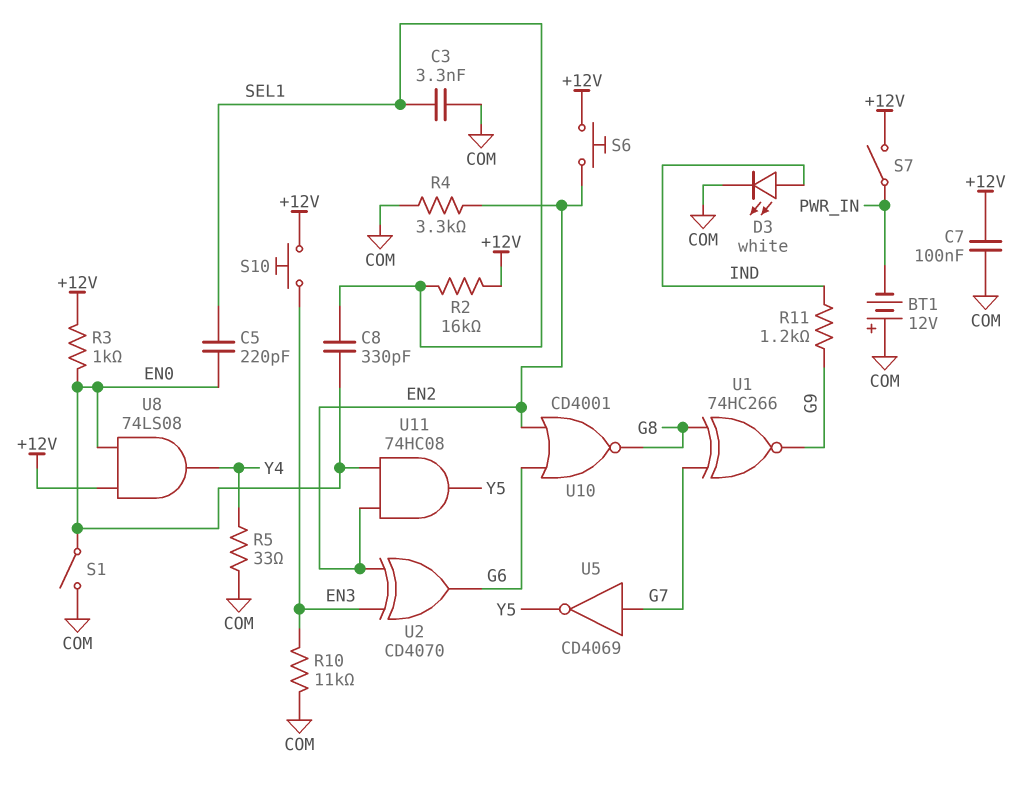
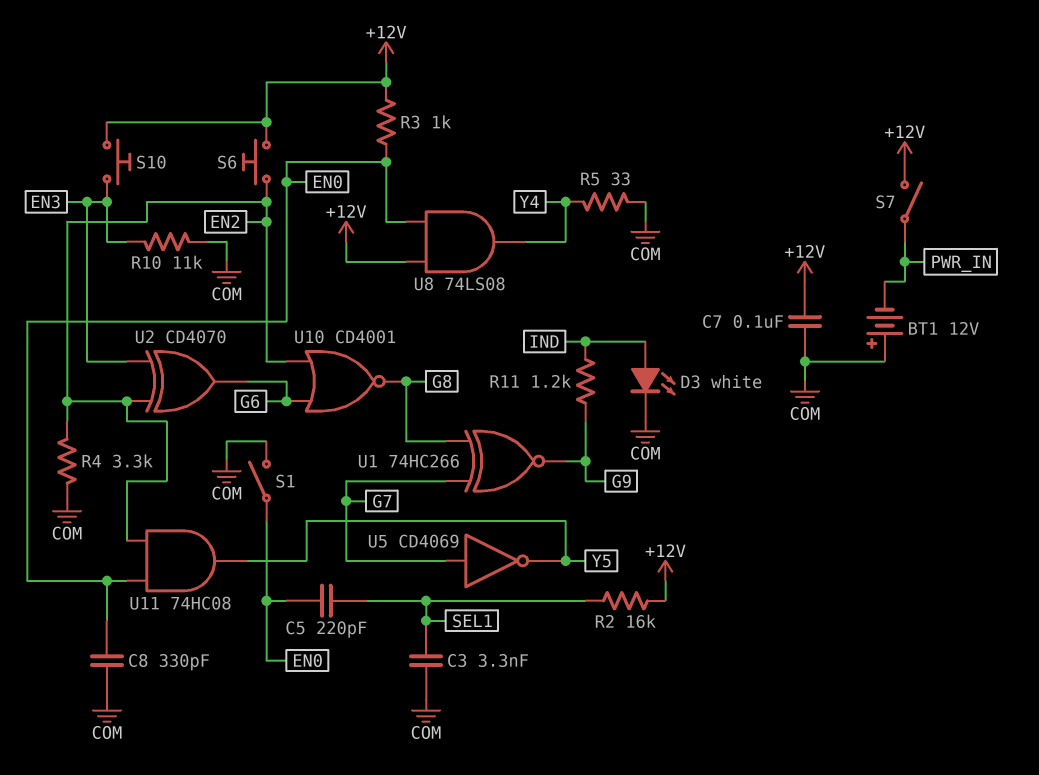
C8: 330pF (EN0, SEL1) -> 330pF (COM, EN0)

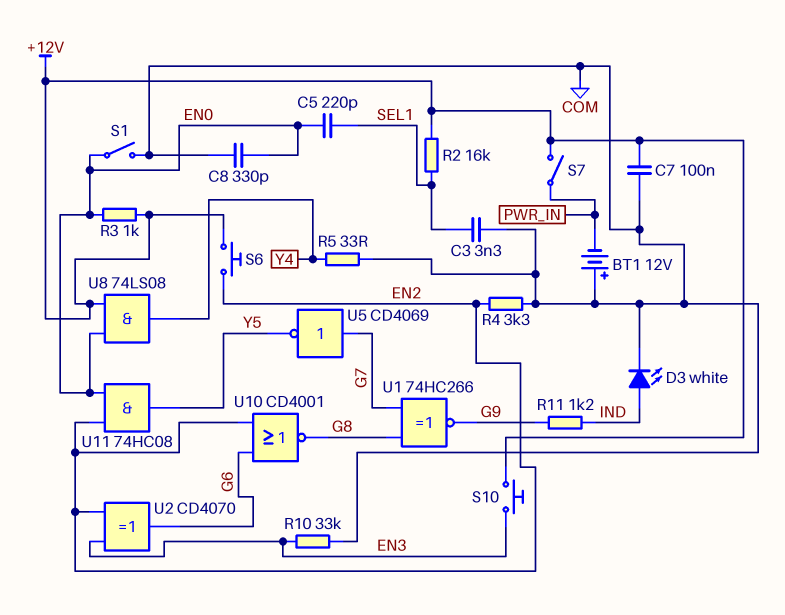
R10: 11k (COM, EN3) -> 33k (COM, EN3)

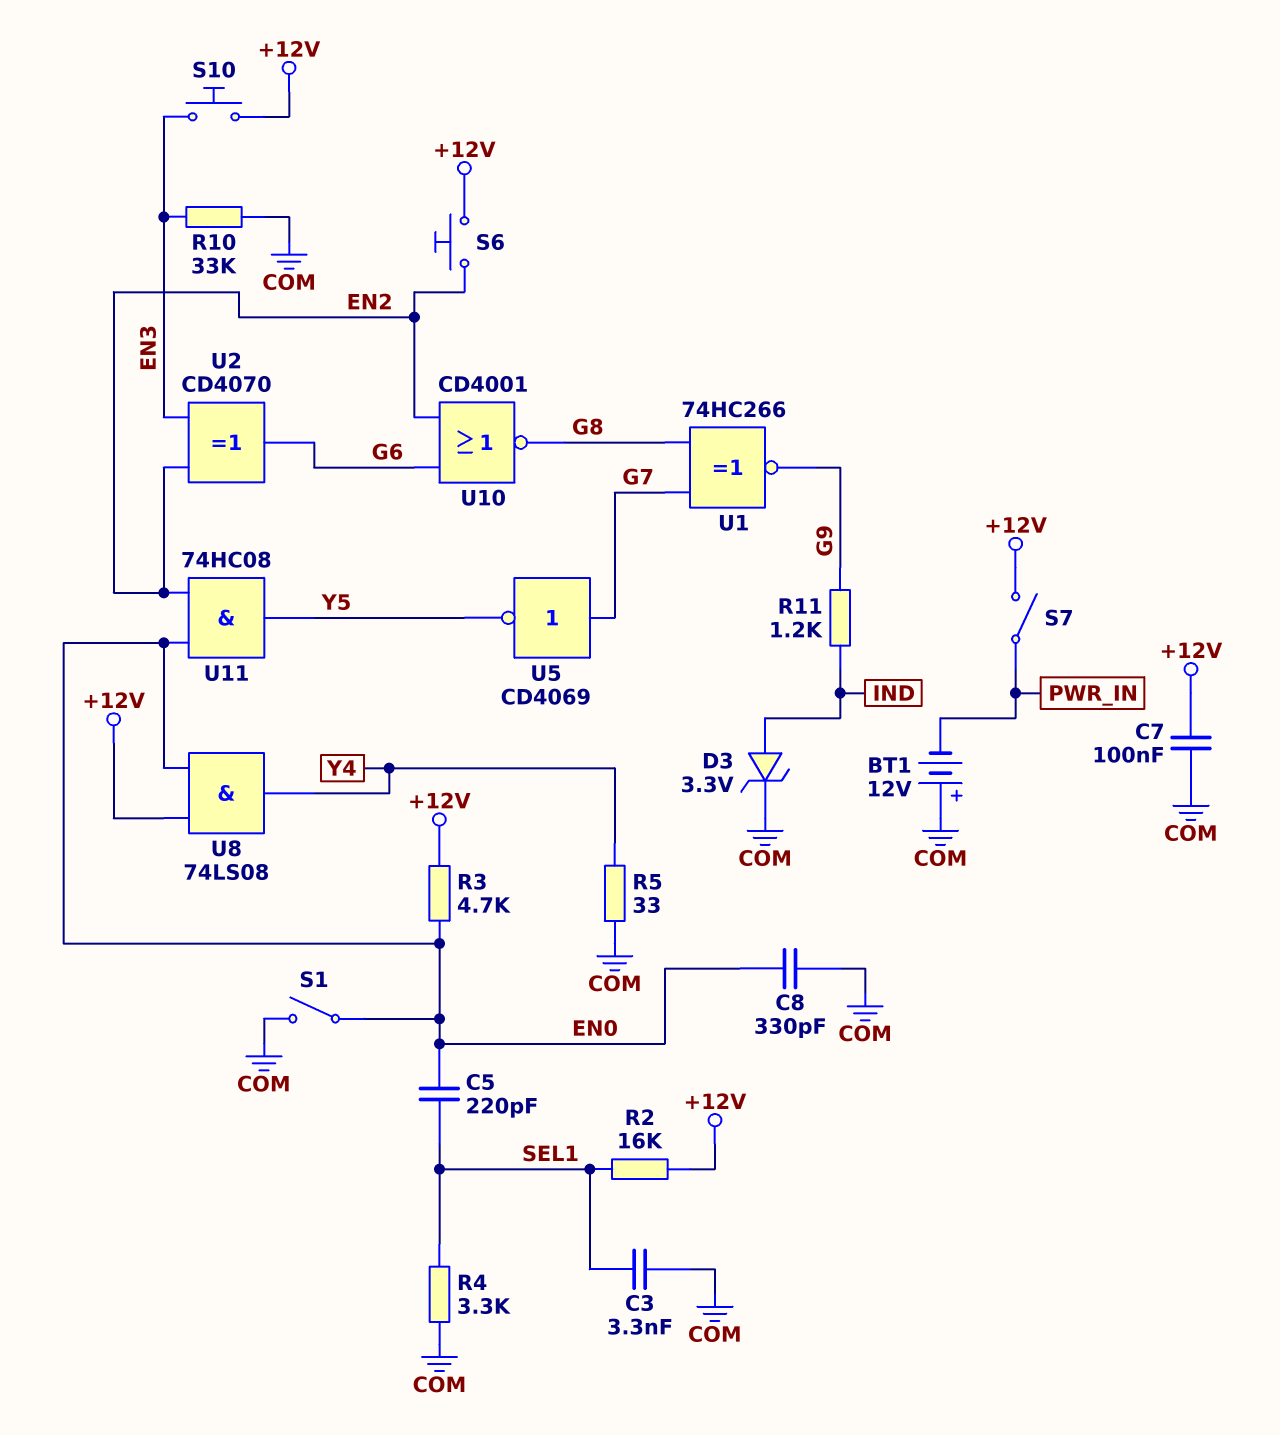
D3: LED white (A IND, K COM) -> zener 3.3V (A IND, K COM)
R3: 1k (+12V, EN0) -> 4.7k (+12V, EN0)
R4: 3.3k (COM, EN2) -> 3.3k (COM, SEL1)

